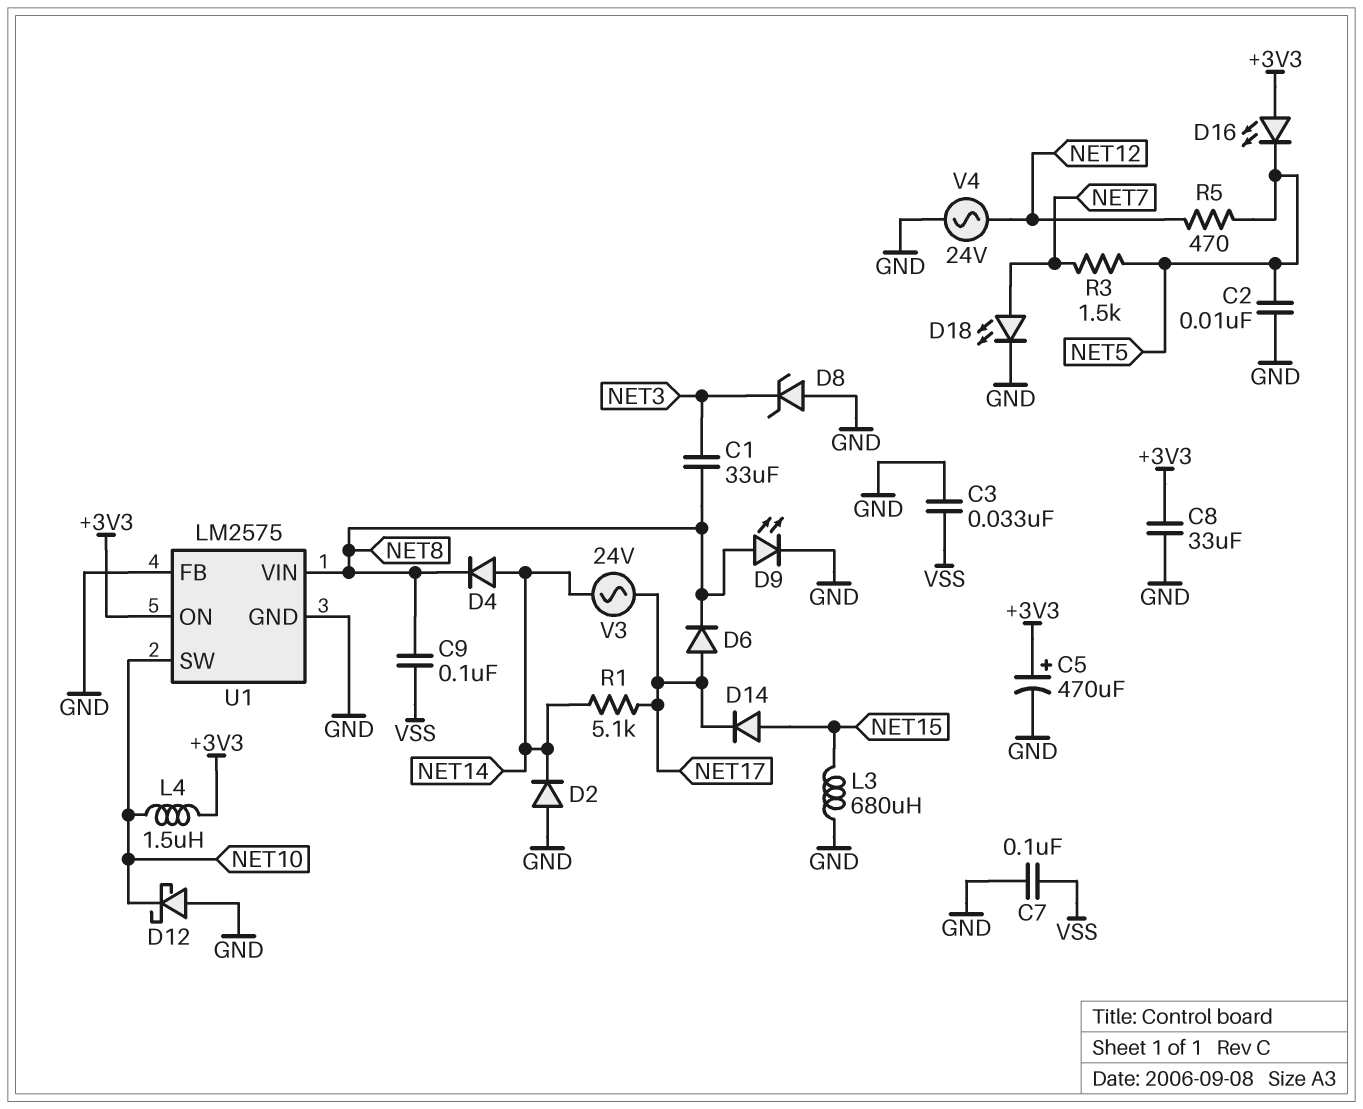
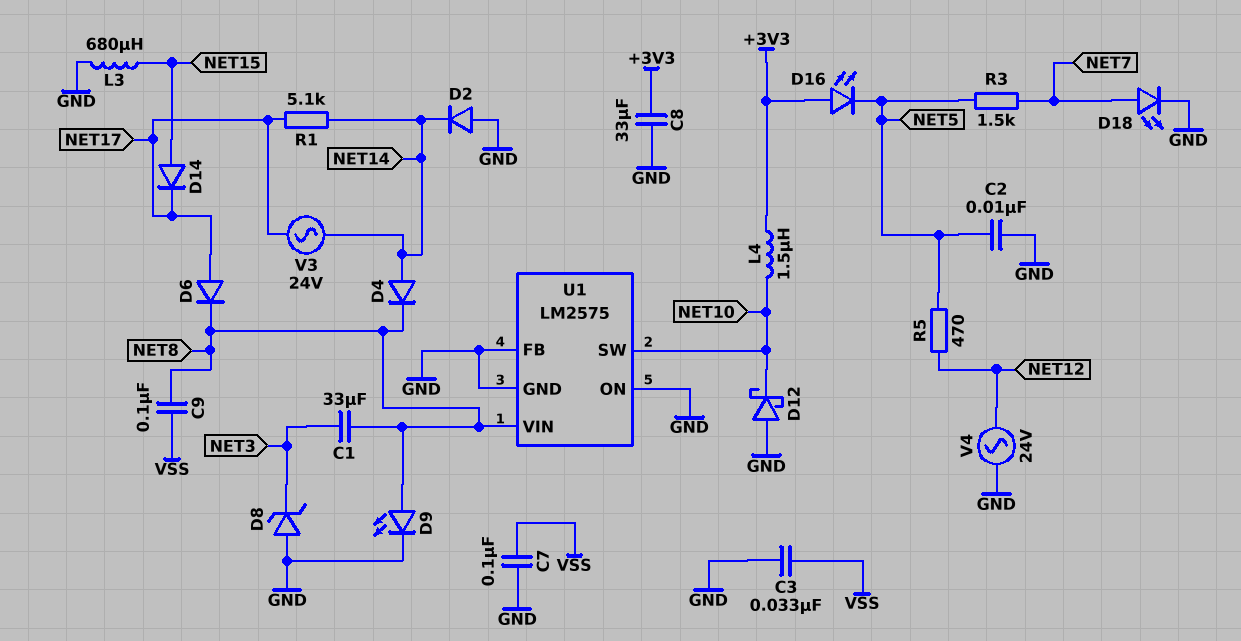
C5: 470uF (plus +3V3, minus GND) -> none
U1 pin ON: +3V3 -> GND

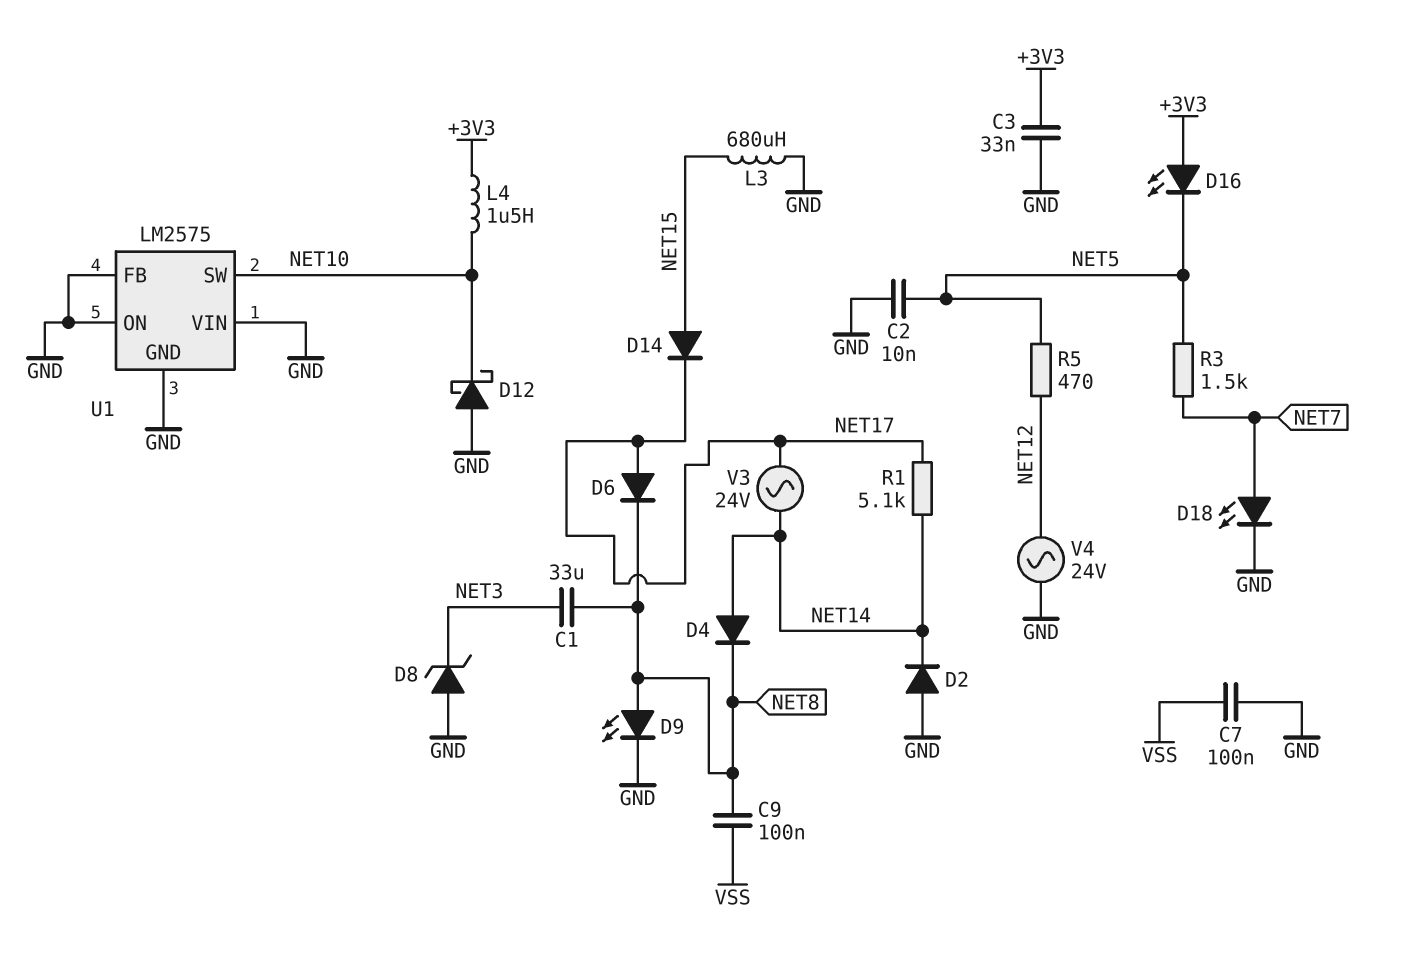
C3: 33nF (GND, VSS) -> 33nF (+3V3, GND)
C8: 33uF (+3V3, GND) -> none
U1 pin VIN: NET8 -> GND

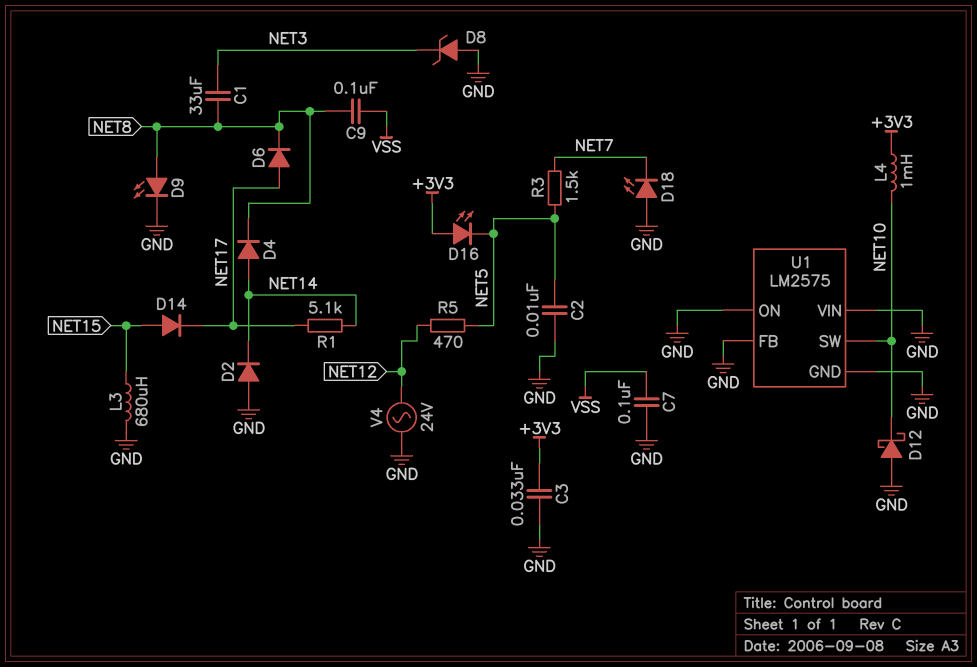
D18: LED (A NET7, K GND) -> LED (A GND, K NET7)
L4: 1.5uH (+3V3, NET10) -> 1mH (+3V3, NET10)
V3: AC 24V (NET14, NET17) -> none

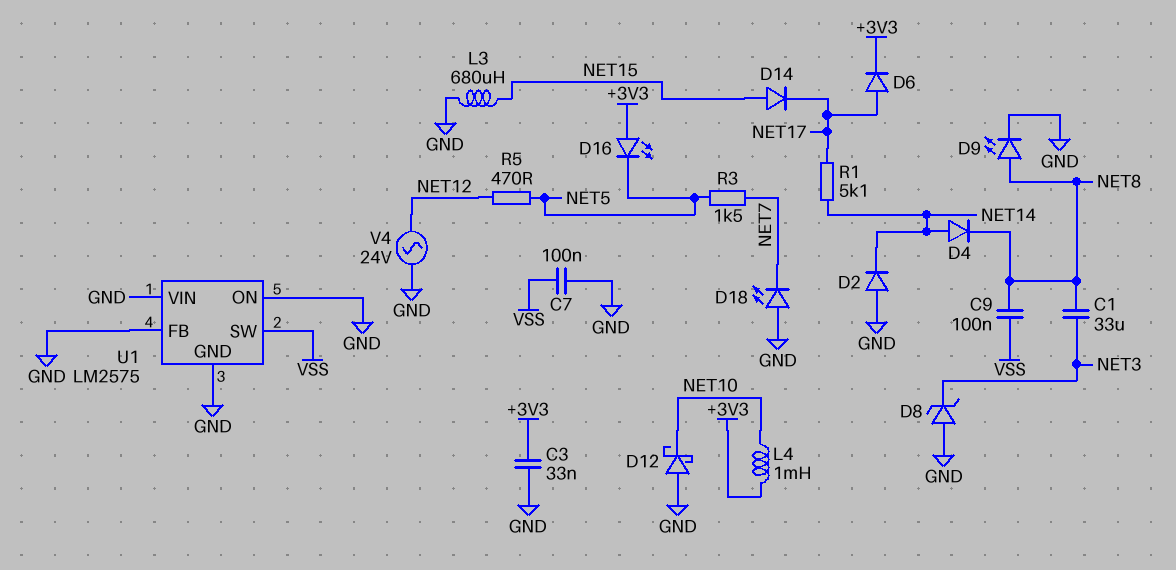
C2: 10nF (GND, NET5) -> none
D6: diode (A NET17, K NET8) -> diode (A NET17, K +3V3)
U1 pin SW: NET10 -> VSS

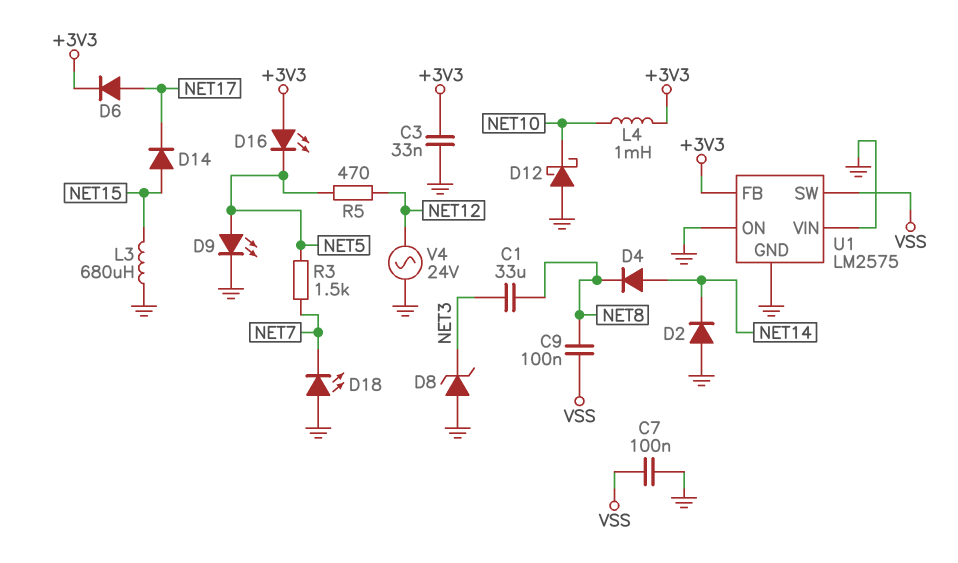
D9: LED (A NET8, K GND) -> LED (A NET5, K GND)
R1: 5.1k (NET14, NET17) -> none
U1 pin FB: GND -> +3V3

